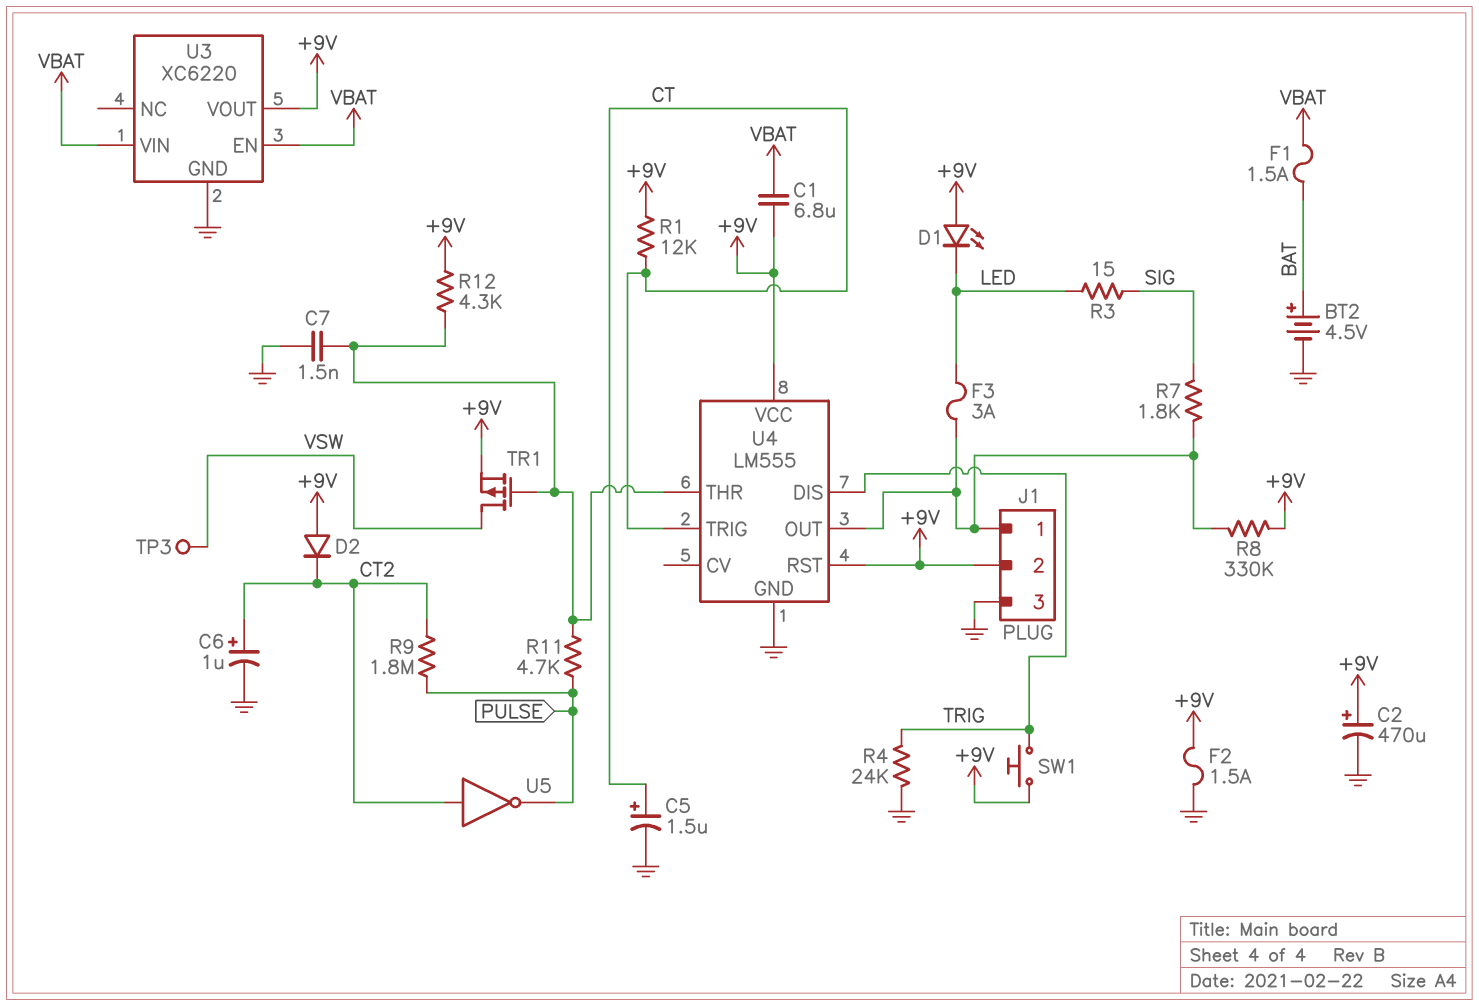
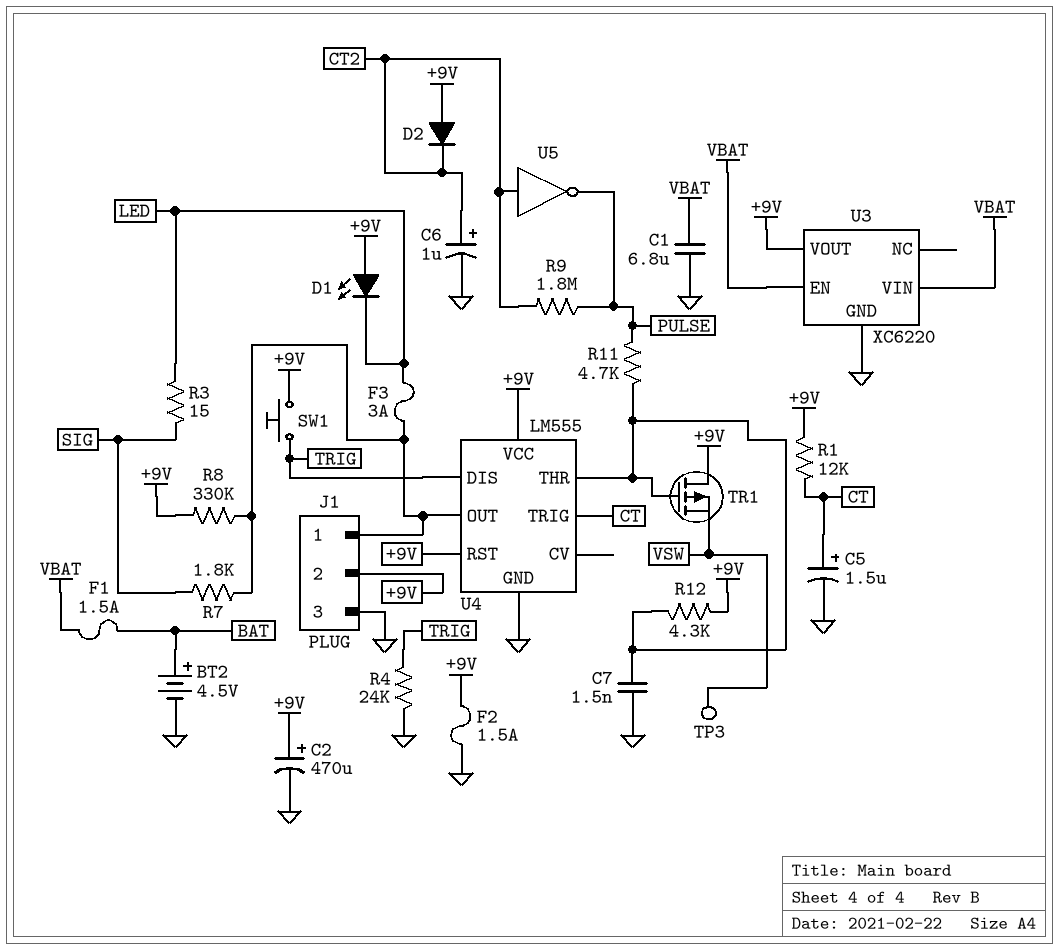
C1: 6.8uF (+9V, VBAT) -> 6.8uF (GND, VBAT)
TR1: PMOS (G U4/THR, D VSW, S +9V) -> PMOS (G U4/THR, D +9V, S VSW)

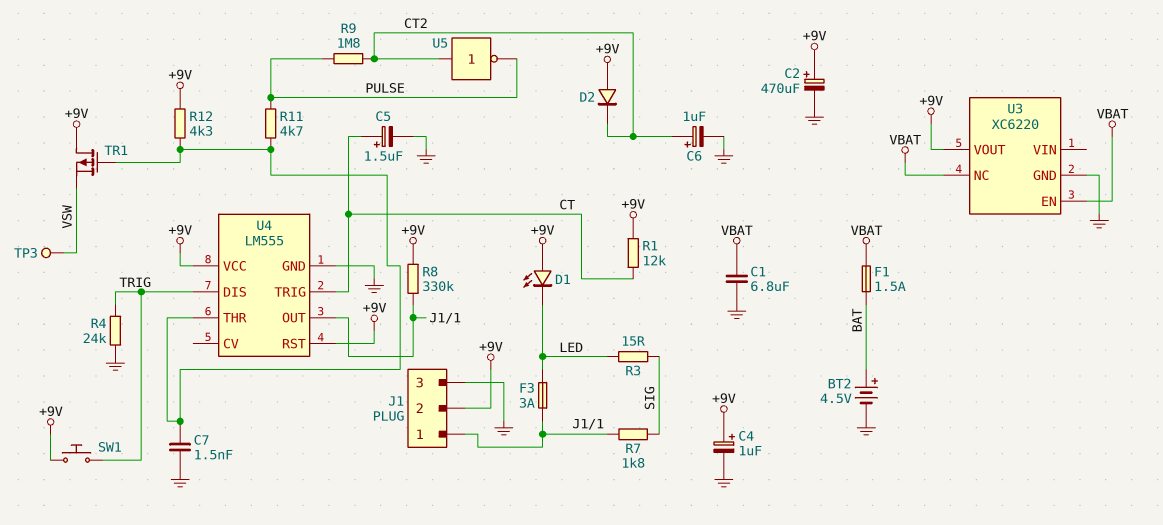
C4: none -> 1uF (plus +9V, minus GND)
F2: 1.5A (+9V, GND) -> none
U3 pin NC: none -> VBAT
U3 pin VIN: VBAT -> none

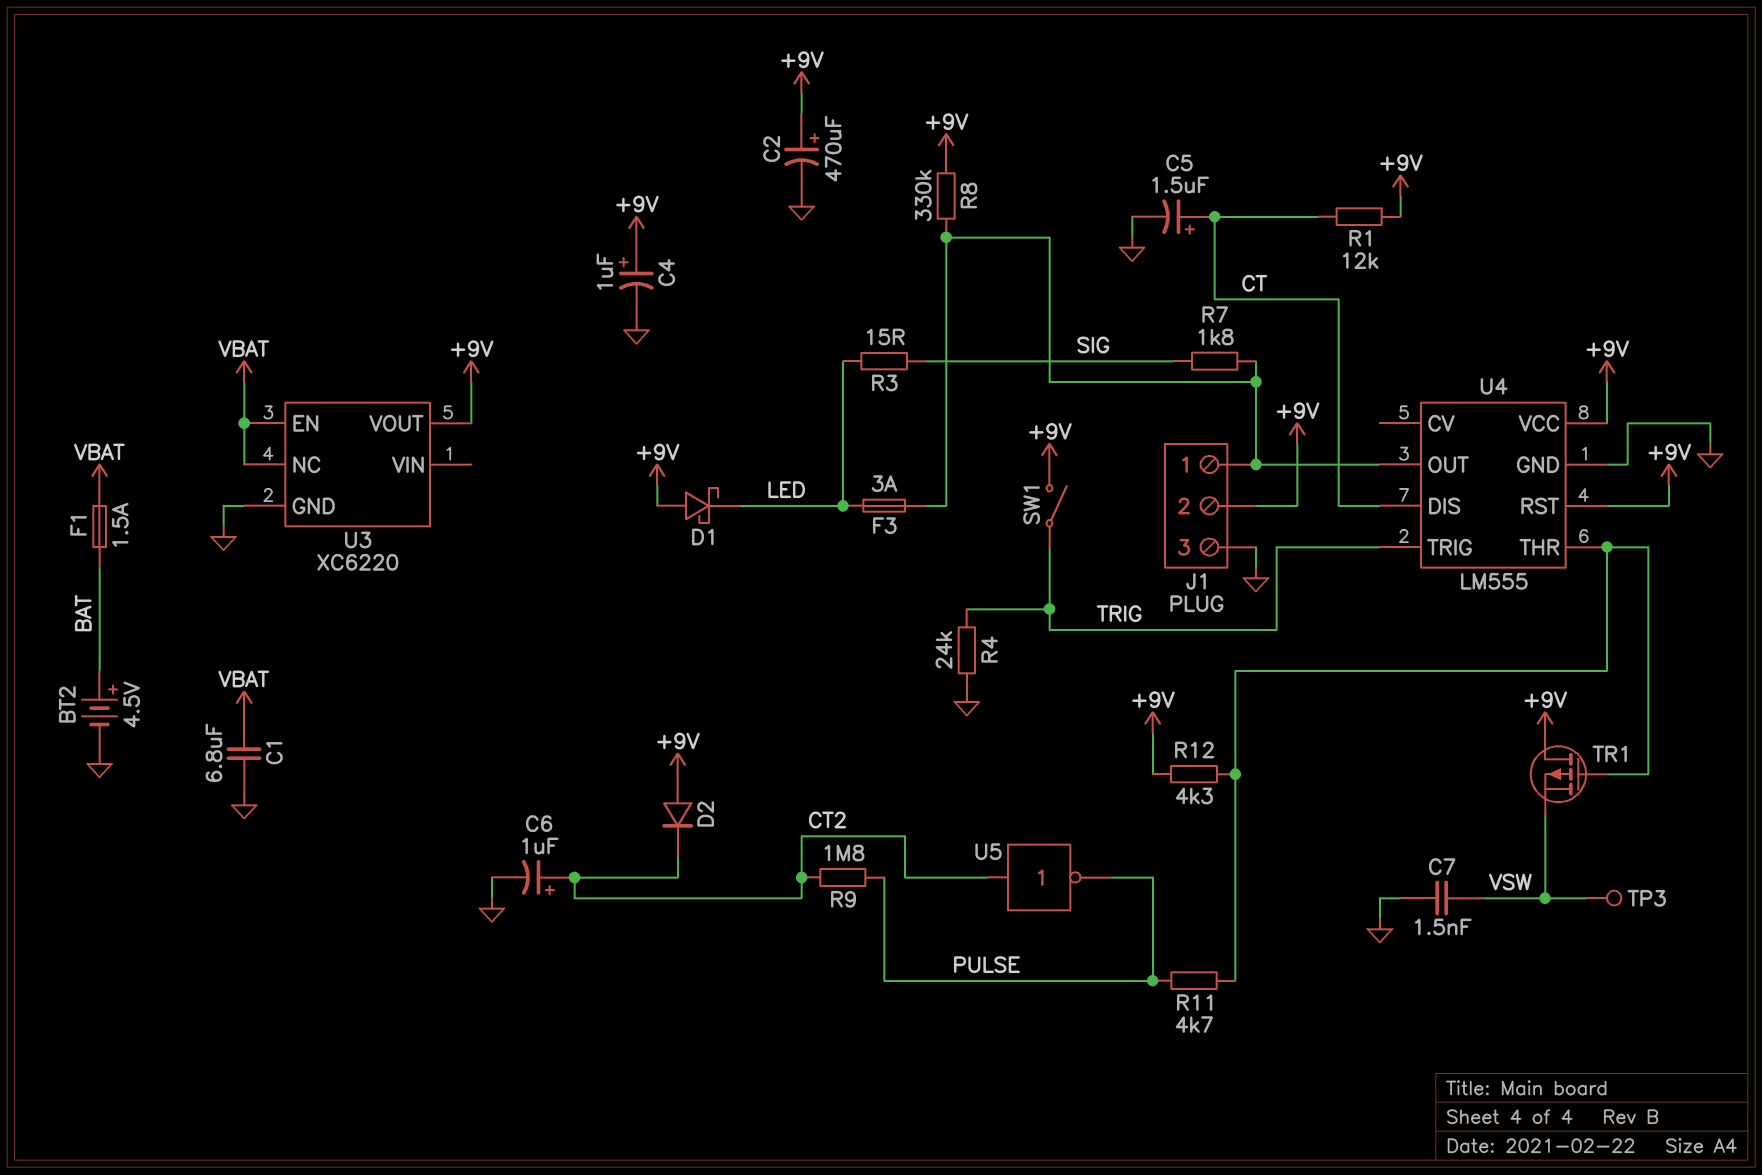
C7: 1.5nF (GND, U4/THR) -> 1.5nF (GND, VSW)
D1: LED (A +9V, K LED) -> schottky (A +9V, K LED)
SW1: button (+9V, TRIG) -> switch (+9V, TRIG)
U4 pin DIS: TRIG -> CT
U4 pin TRIG: CT -> TRIG

